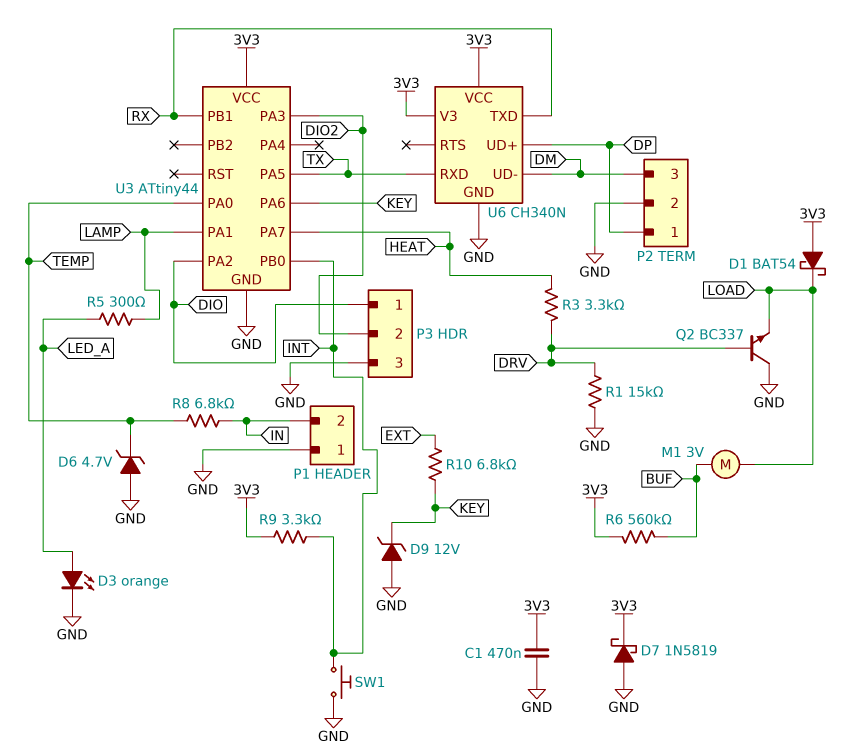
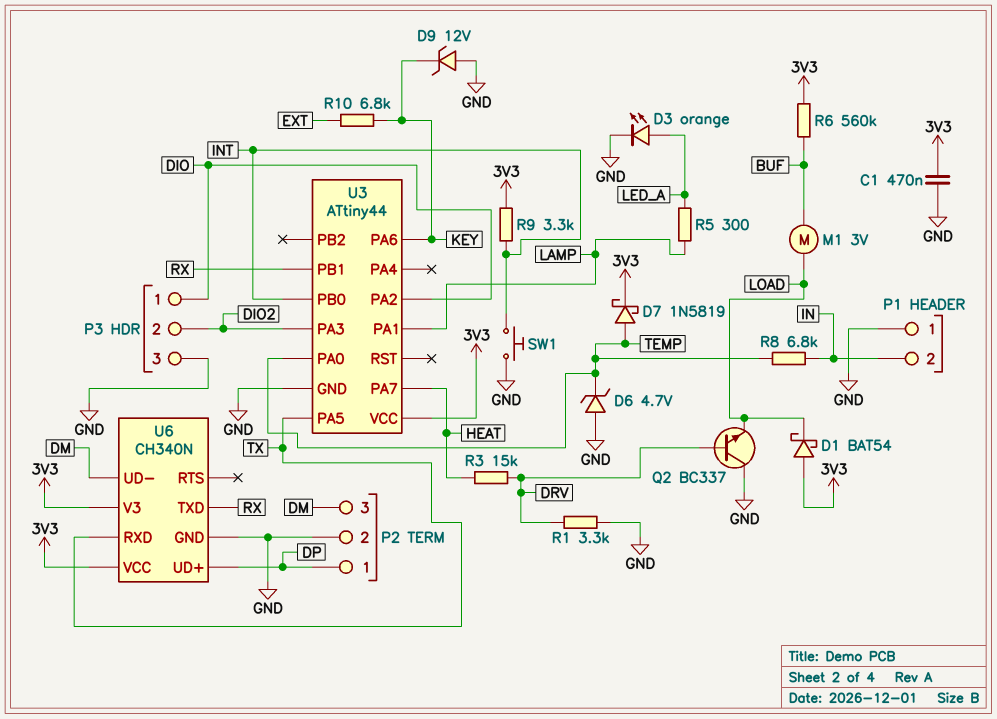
D7: schottky 1N5819 (A GND, K 3V3) -> schottky 1N5819 (A TEMP, K 3V3)
R1: 15k (DRV, GND) -> 3.3k (DRV, GND)
R3: 3.3k (DRV, HEAT) -> 15k (DRV, HEAT)

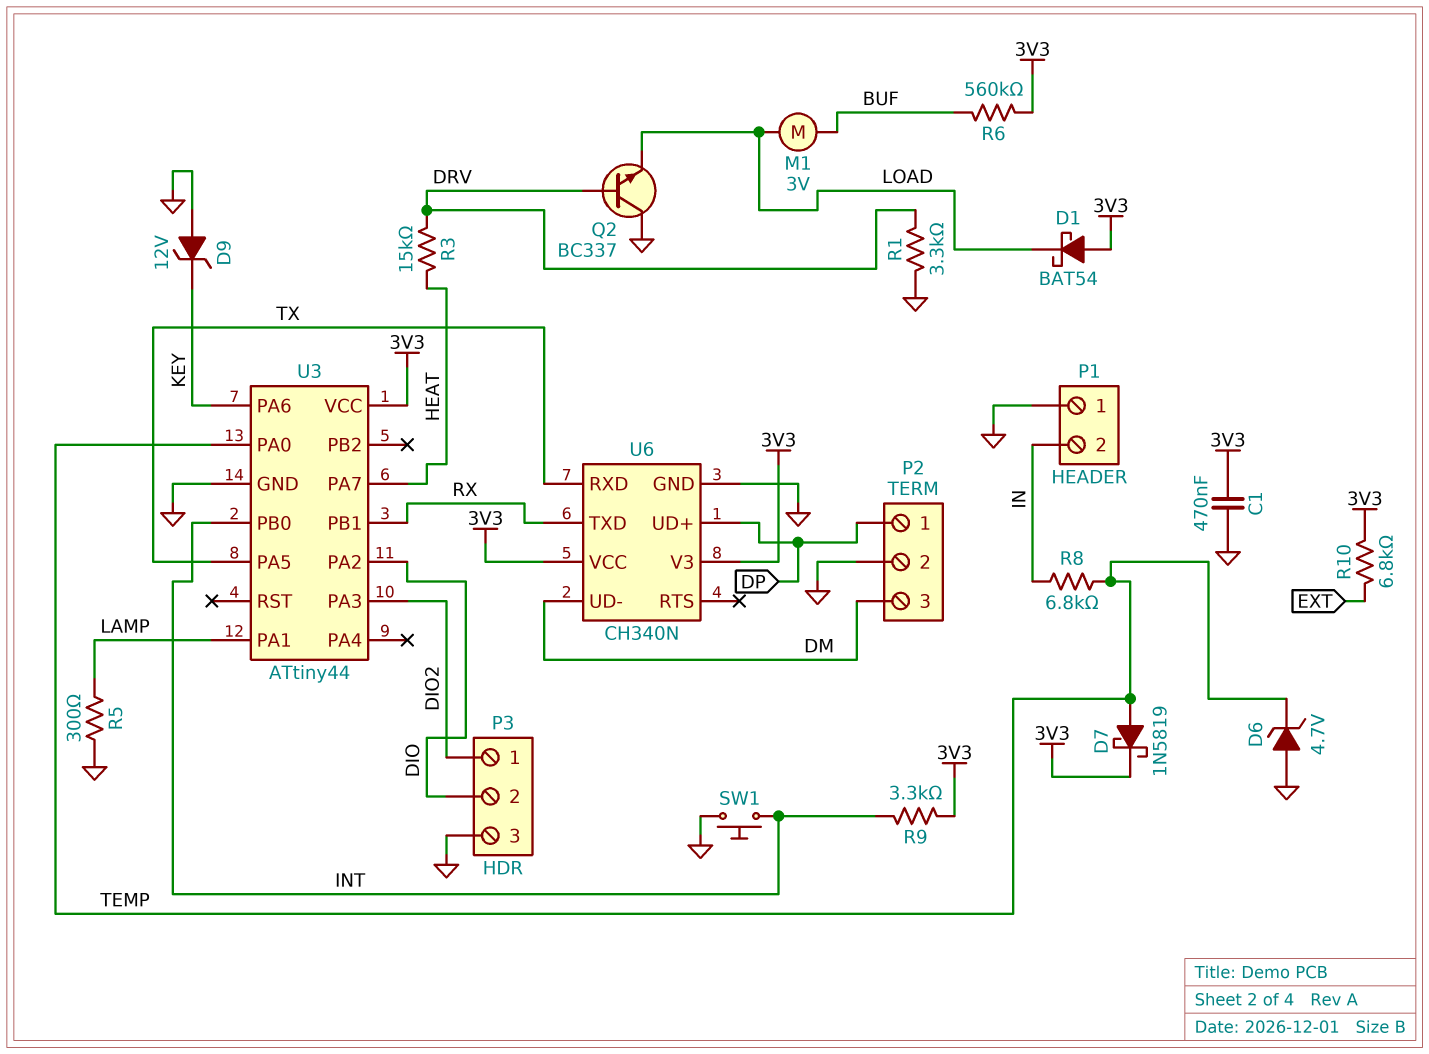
D3: LED orange (A LED_A, K GND) -> none
P3 pin 1: DIO -> DIO2
P3 pin 2: DIO2 -> DIO
R5: 300 (LAMP, LED_A) -> 300 (GND, LAMP)
R10: 6.8k (EXT, KEY) -> 6.8k (3V3, EXT)

